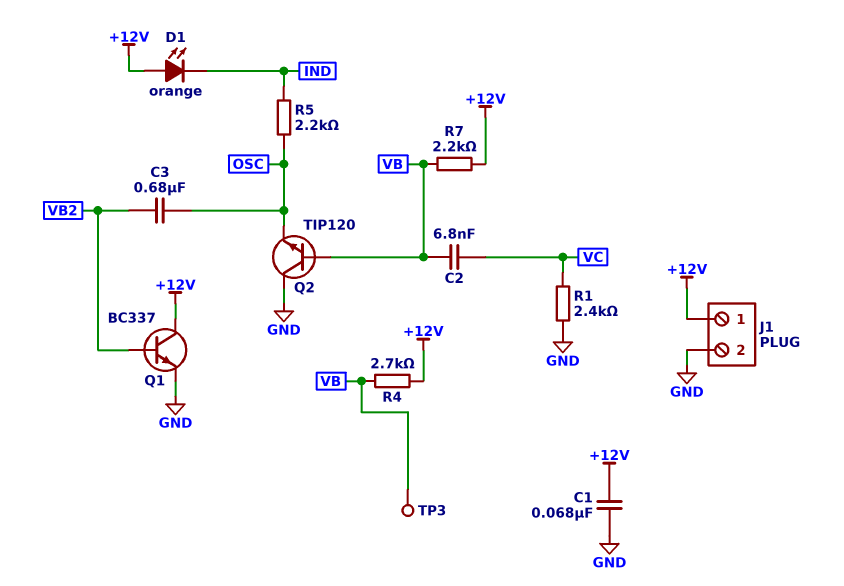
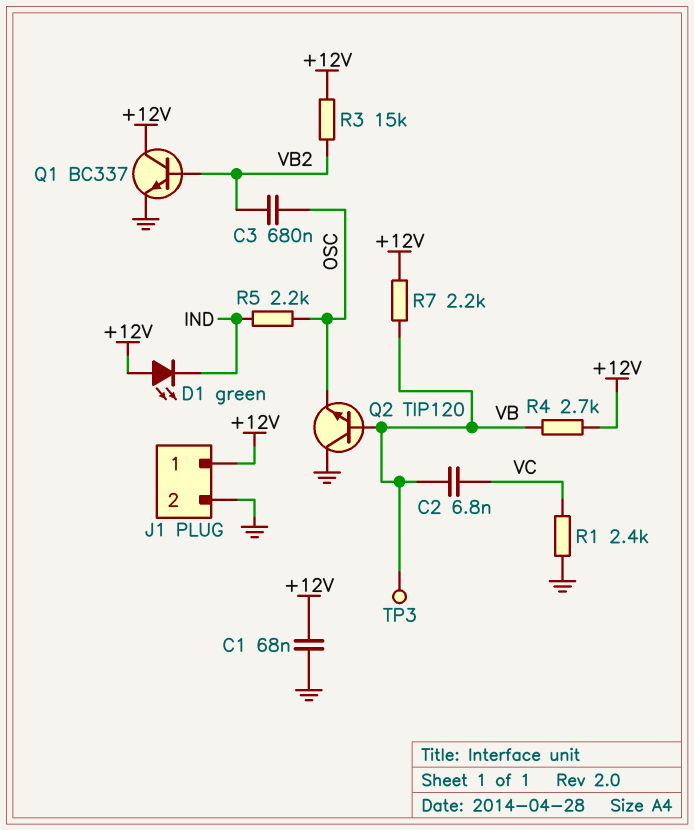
D1: LED orange (A +12V, K IND) -> LED green (A +12V, K IND)
R3: none -> 15k (+12V, VB2)

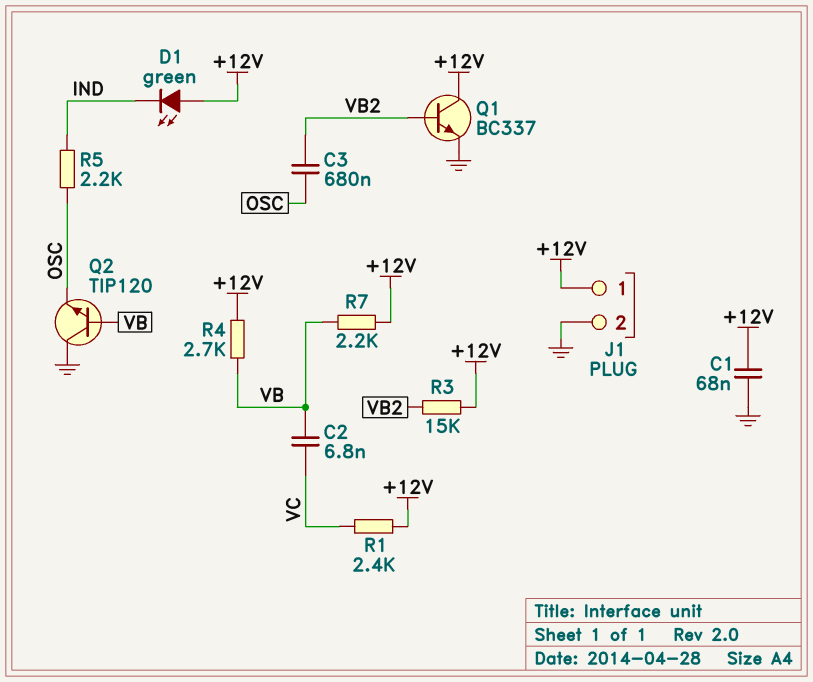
R1: 2.4k (GND, VC) -> 2.4k (+12V, VC)
TP3: test point (VB) -> none

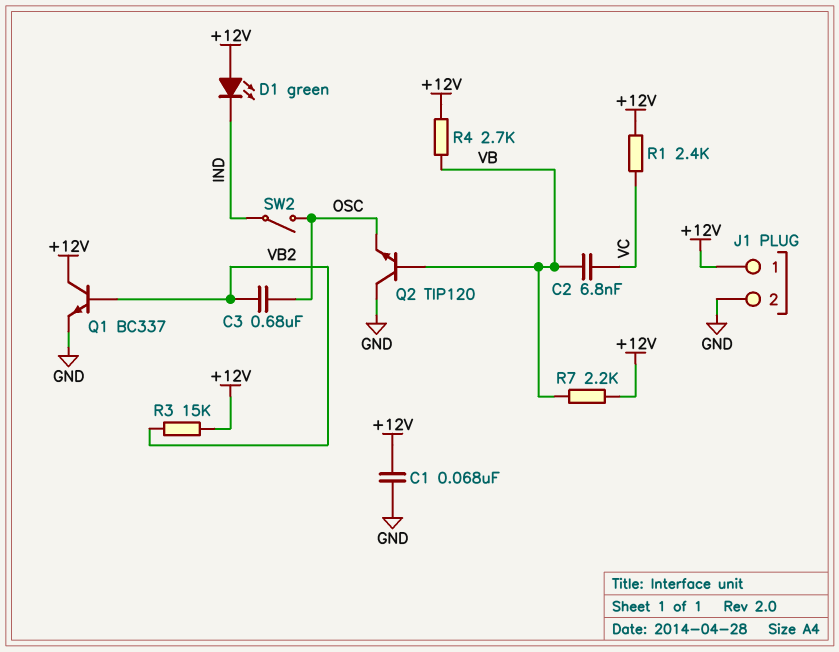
R5: 2.2k (IND, OSC) -> none
SW2: none -> switch (IND, OSC)

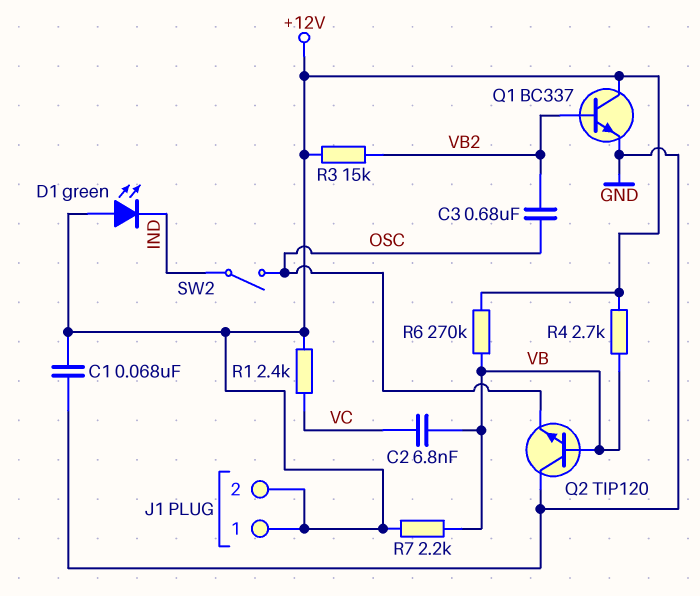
J1 pin 2: GND -> +12V
R6: none -> 270k (+12V, VB)

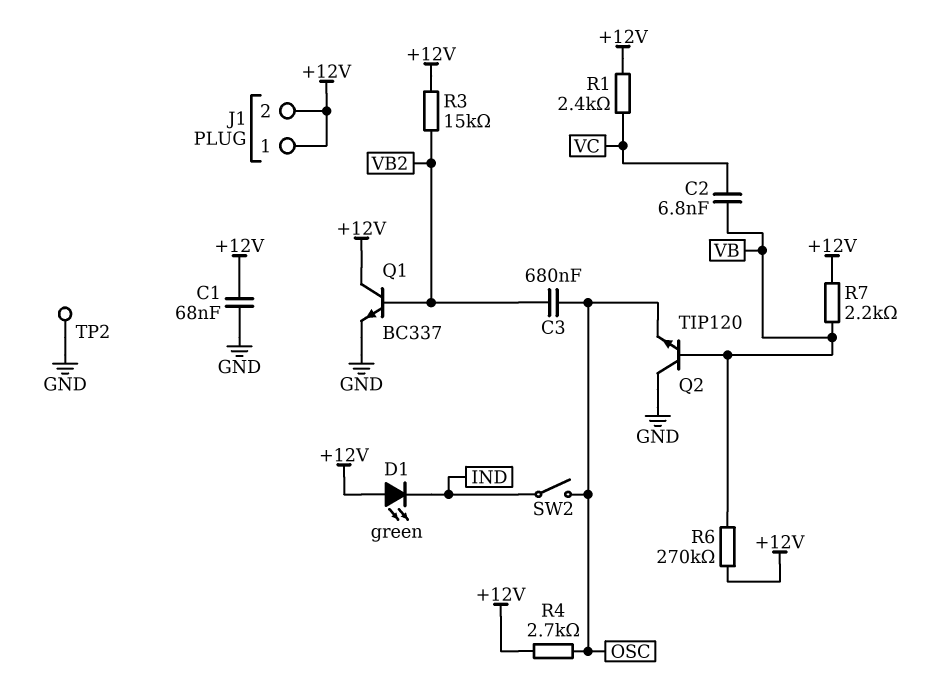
R4: 2.7k (+12V, VB) -> 2.7k (+12V, OSC)
TP2: none -> test point (GND)

